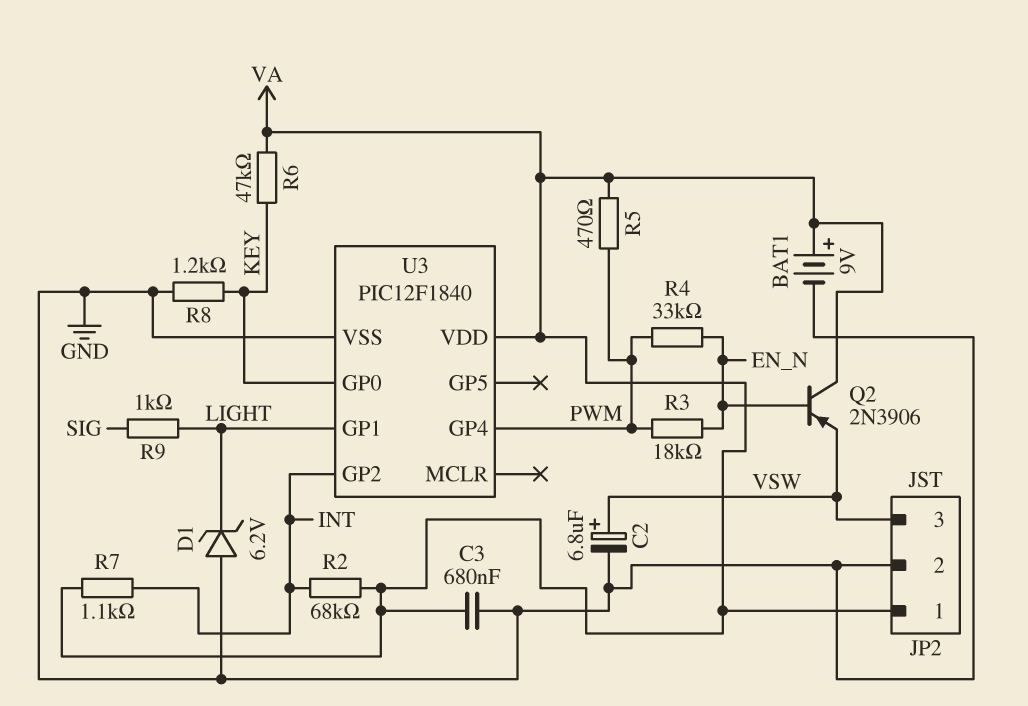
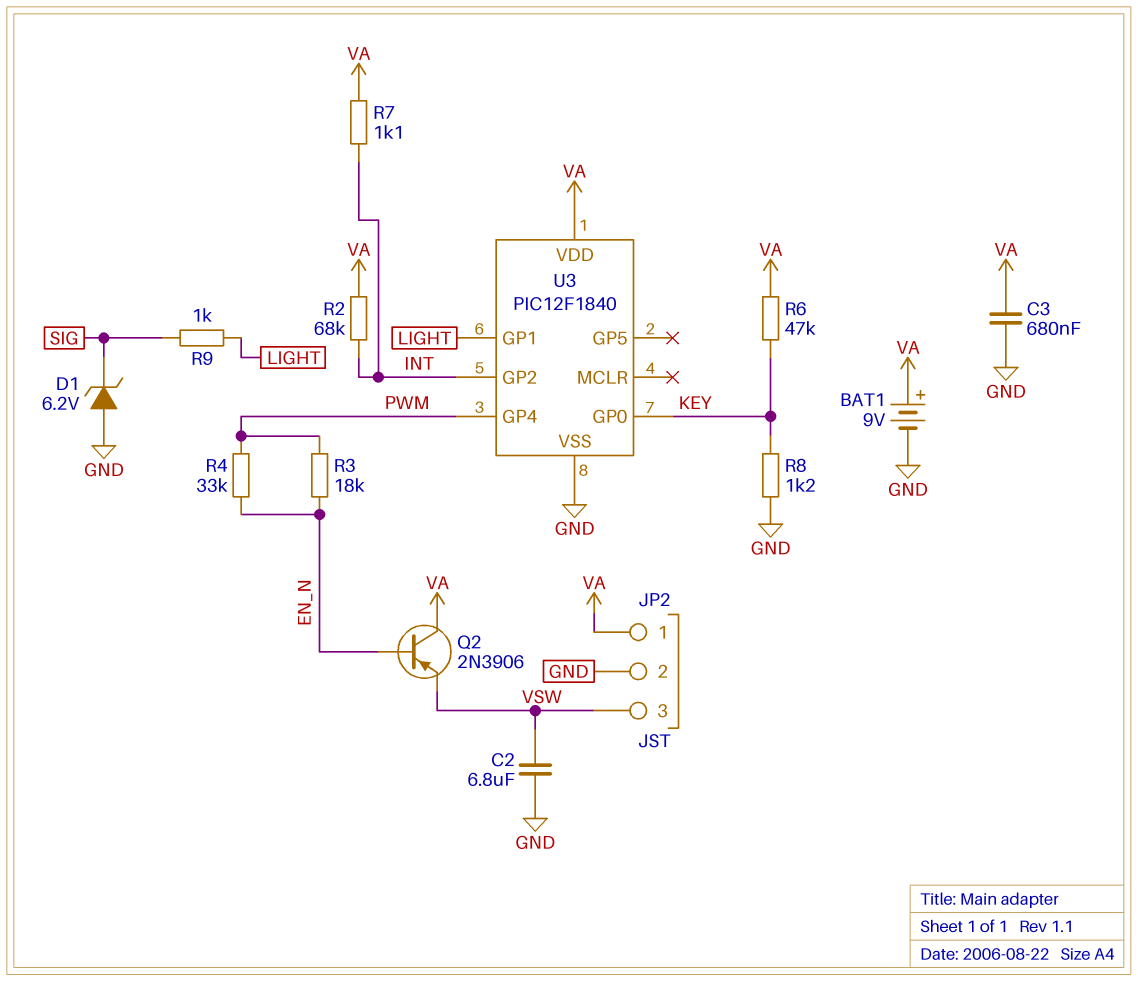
C2: 6.8uF (plus VSW, minus GND) -> 6.8uF (GND, VSW)
D1: zener 6.2V (A GND, K LIGHT) -> zener 6.2V (A GND, K SIG)
R5: 470 (PWM, VA) -> none

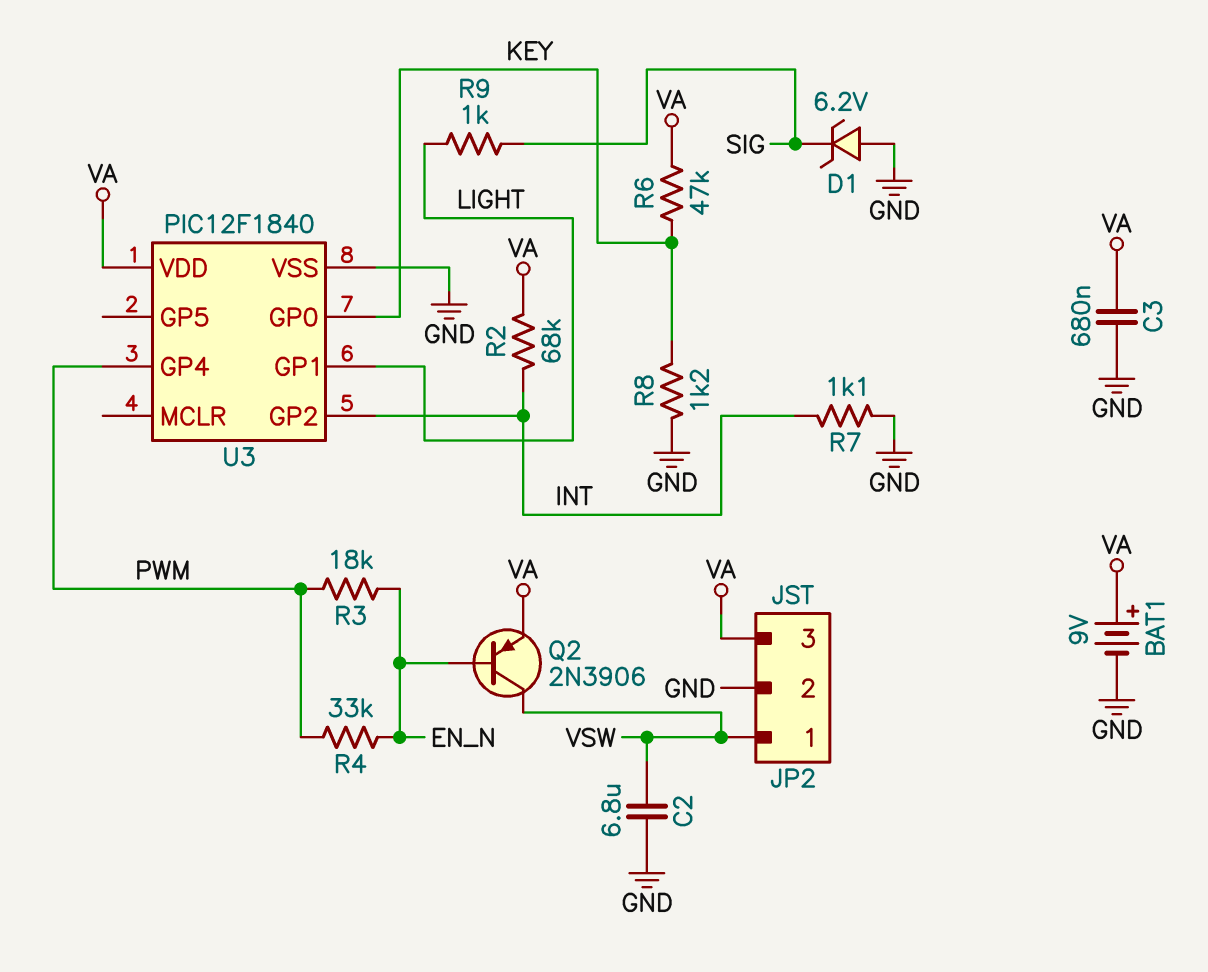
JP2 pin 1: VA -> VSW
JP2 pin 3: VSW -> VA
Q2: PNP 2N3906 (B EN_N, C VA, E VSW) -> PNP 2N3906 (B EN_N, C VSW, E VA)
R7: 1.1k (INT, VA) -> 1.1k (GND, INT)

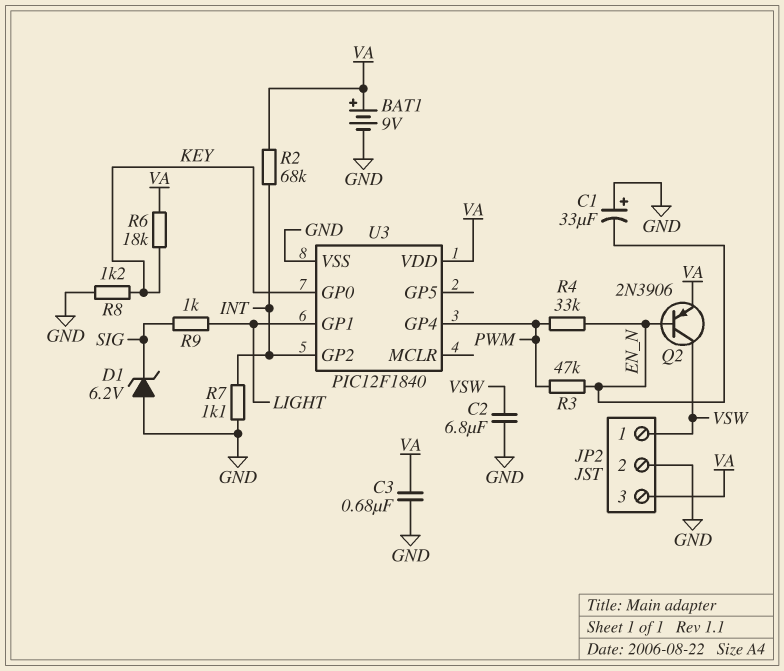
C1: none -> 33uF (plus GND, minus EN_N)
R3: 18k (EN_N, PWM) -> 47k (EN_N, PWM)
R6: 47k (KEY, VA) -> 18k (KEY, VA)

